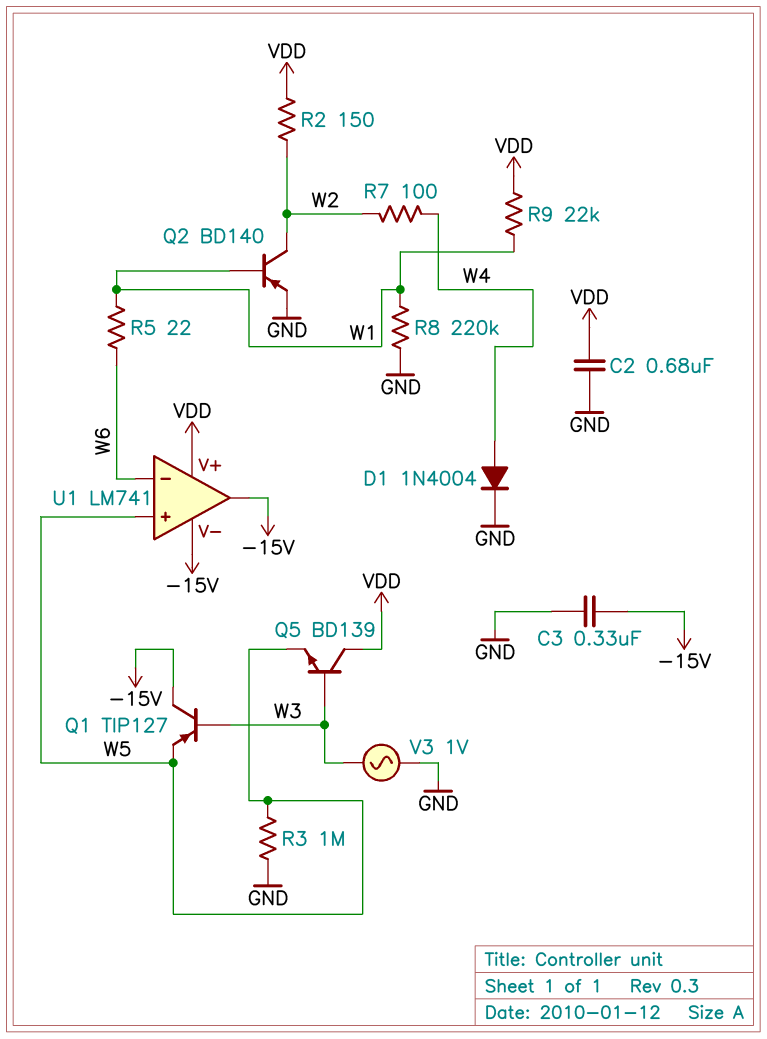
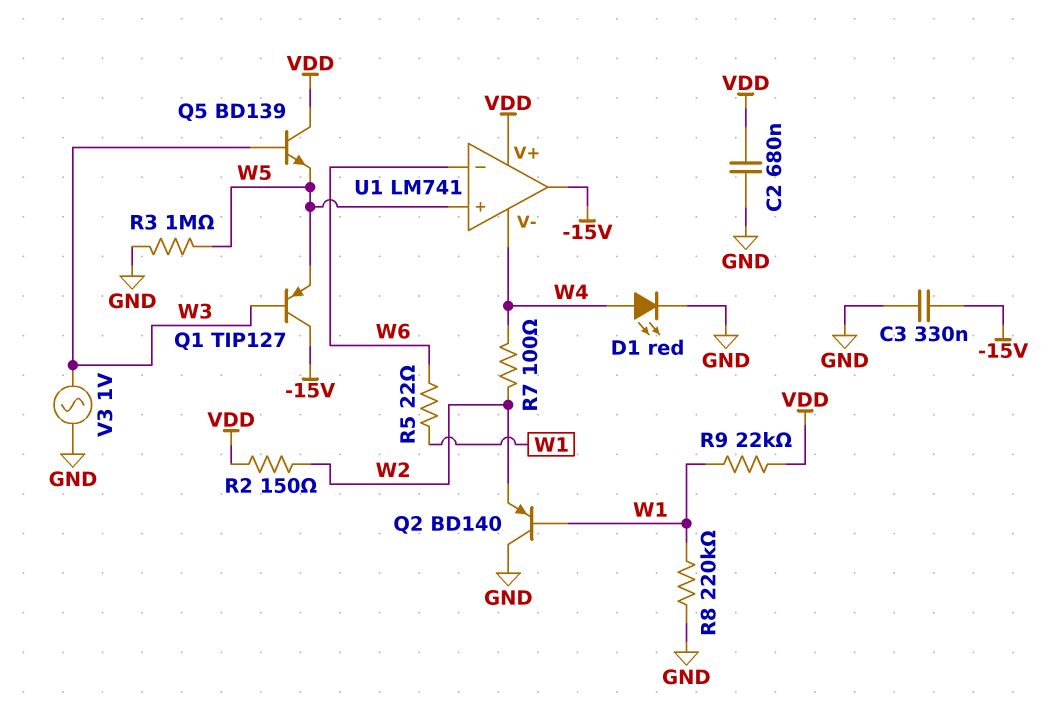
D1: diode 1N4004 (A W4, K GND) -> LED red (A W4, K GND)
Q2: PNP BD140 (B W1, C W2, E GND) -> PNP BD140 (B W1, C GND, E W2)
U1 pin V-: -15V -> W4

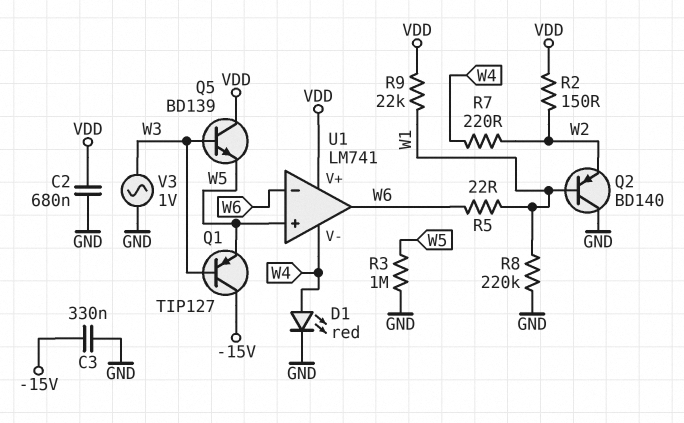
R7: 100 (W2, W4) -> 220 (W2, W4)
U1 pin out: -15V -> W6

